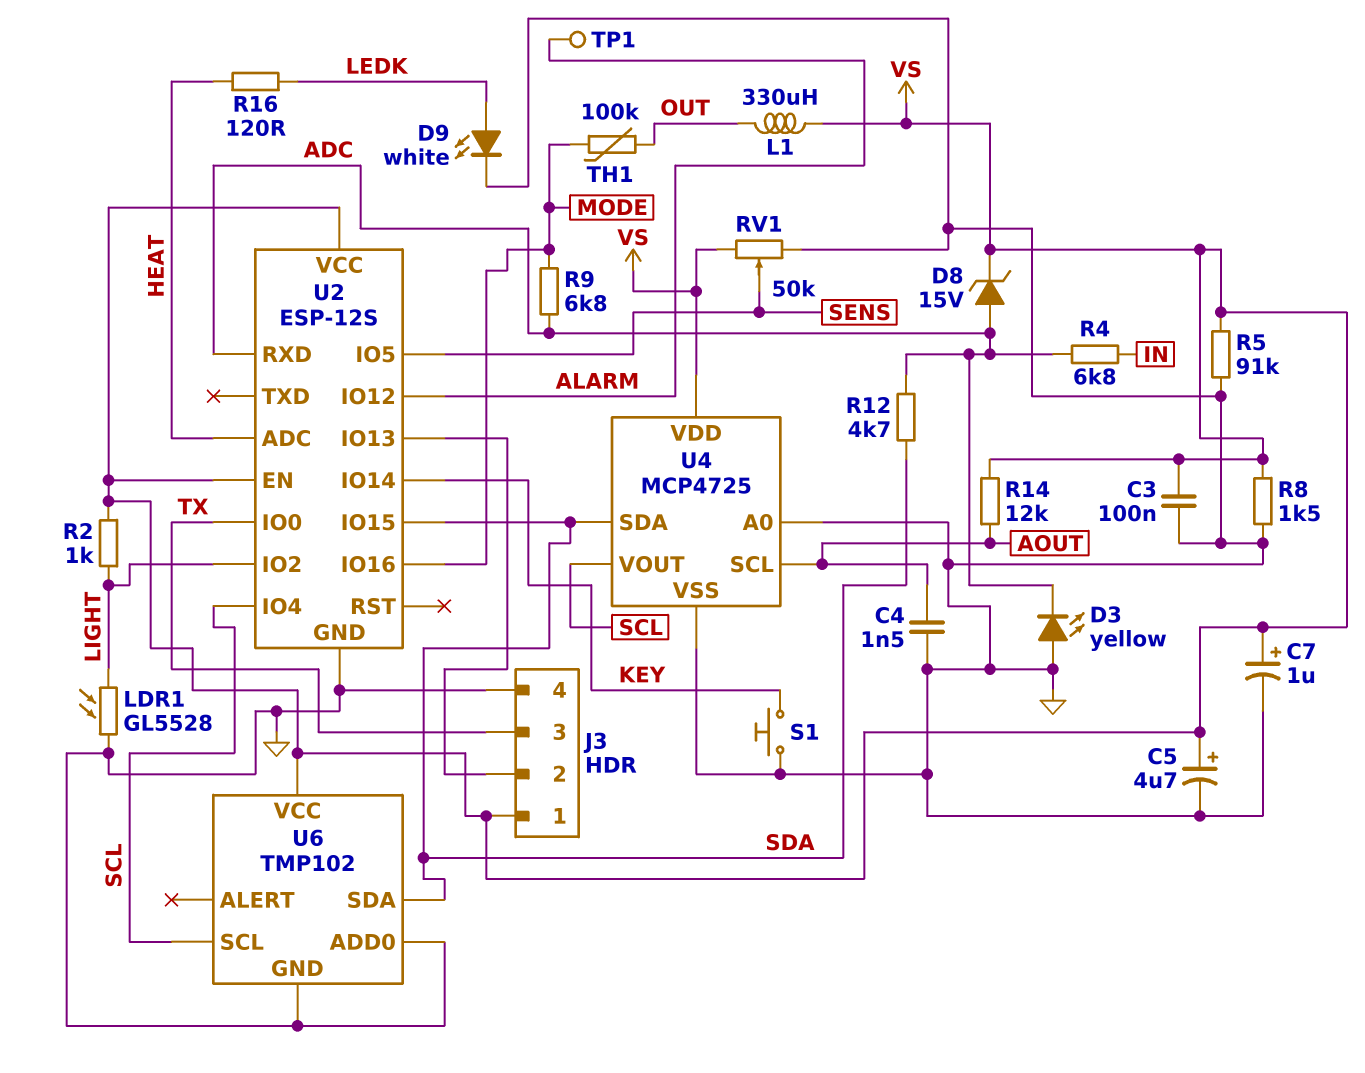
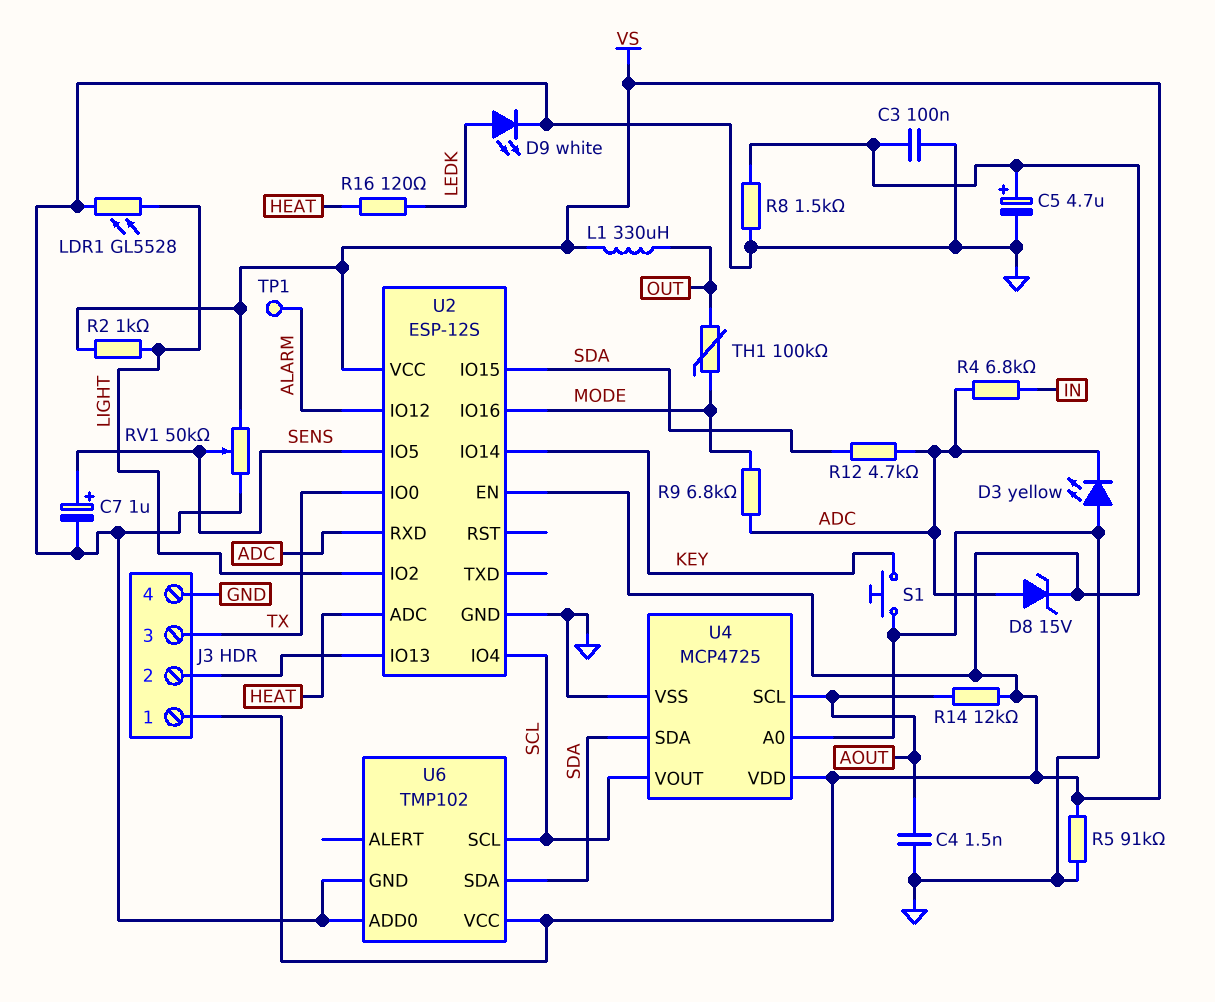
C7: 1uF (plus VS, minus GND) -> 1uF (plus SENS, minus GND)

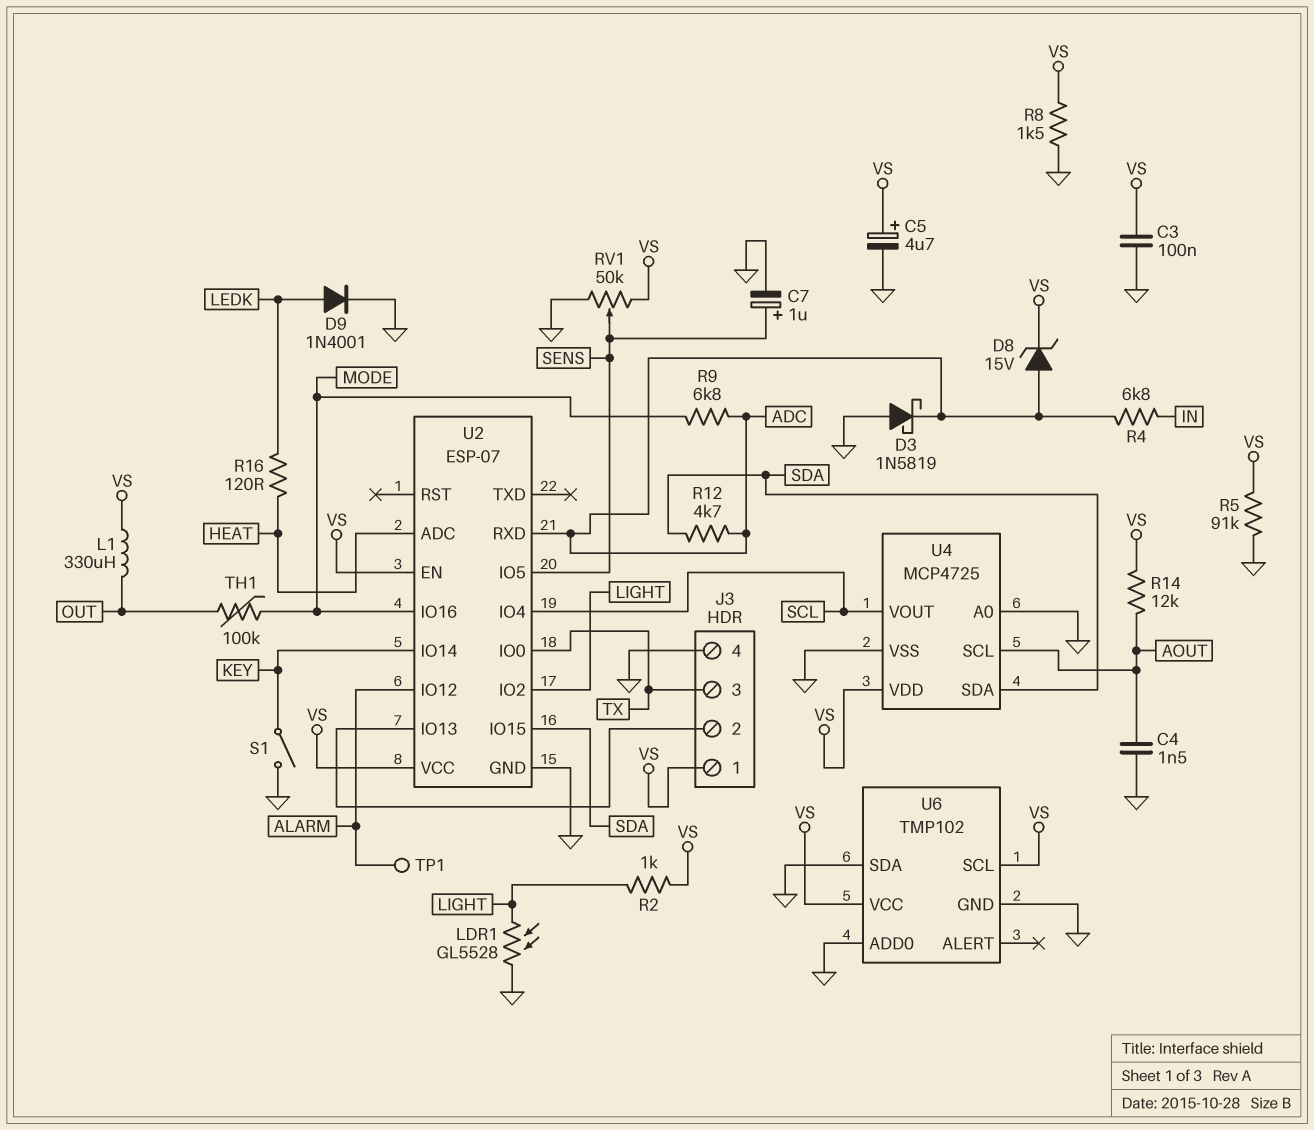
D3: LED yellow (A GND, K ADC) -> schottky 1N5819 (A GND, K ADC)
D9: LED white (A LEDK, K GND) -> diode 1N4001 (A LEDK, K GND)
S1: button (GND, KEY) -> switch (GND, KEY)
U2: ESP-12S -> ESP-07
U6 pin SCL: SCL -> VS
U6 pin SDA: SDA -> GND

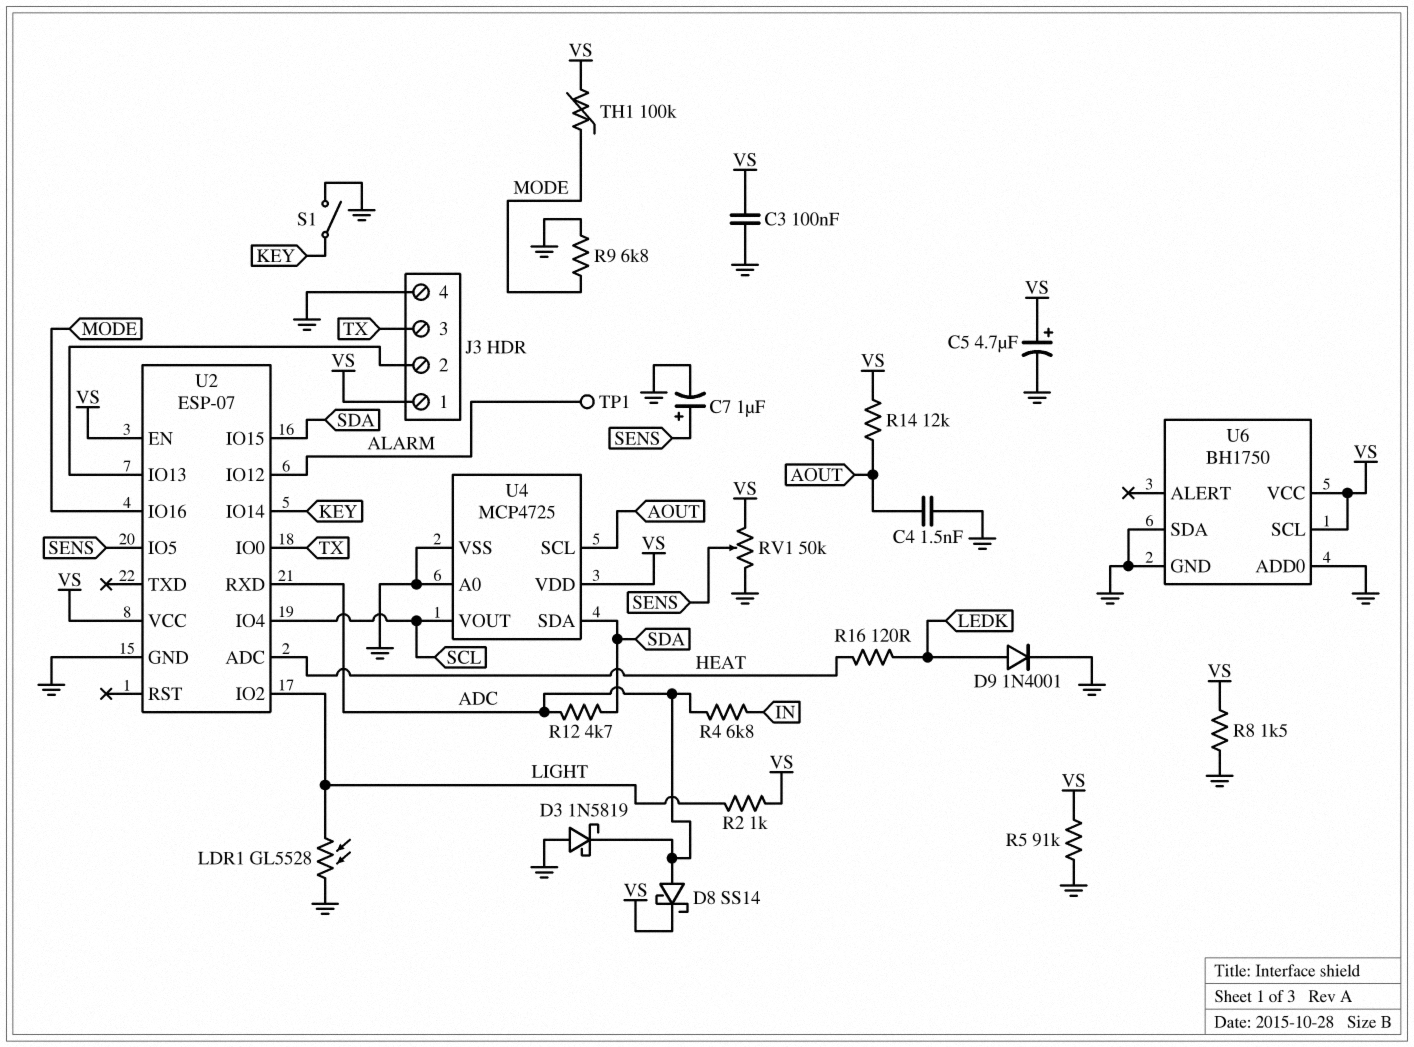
D8: zener 15V (A ADC, K VS) -> schottky SS14 (A ADC, K VS)
L1: 330uH (OUT, VS) -> none
R9: 6.8k (ADC, MODE) -> 6.8k (GND, MODE)
TH1: 100k (MODE, OUT) -> 100k (MODE, VS)
U6: TMP102 -> BH1750

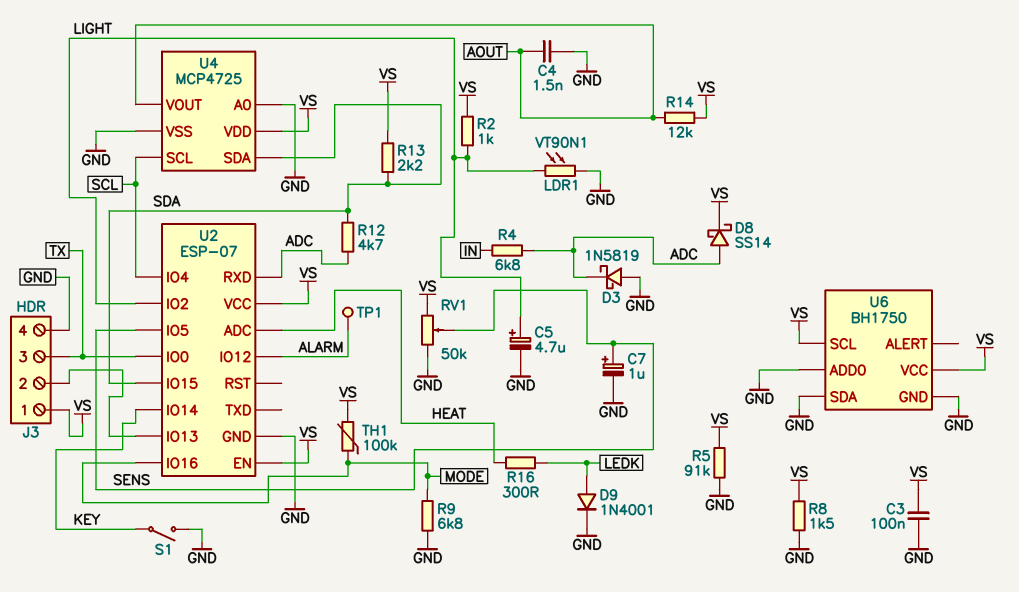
C5: 4.7uF (plus VS, minus GND) -> 4.7uF (plus LIGHT, minus GND)
LDR1: GL5528 (GND, LIGHT) -> VT90N1 (GND, LIGHT)
R13: none -> 2.2k (SDA, VS)
R16: 120 (HEAT, LEDK) -> 300 (HEAT, LEDK)
U4 pin SCL: AOUT -> SCL
U4 pin VOUT: SCL -> AOUT

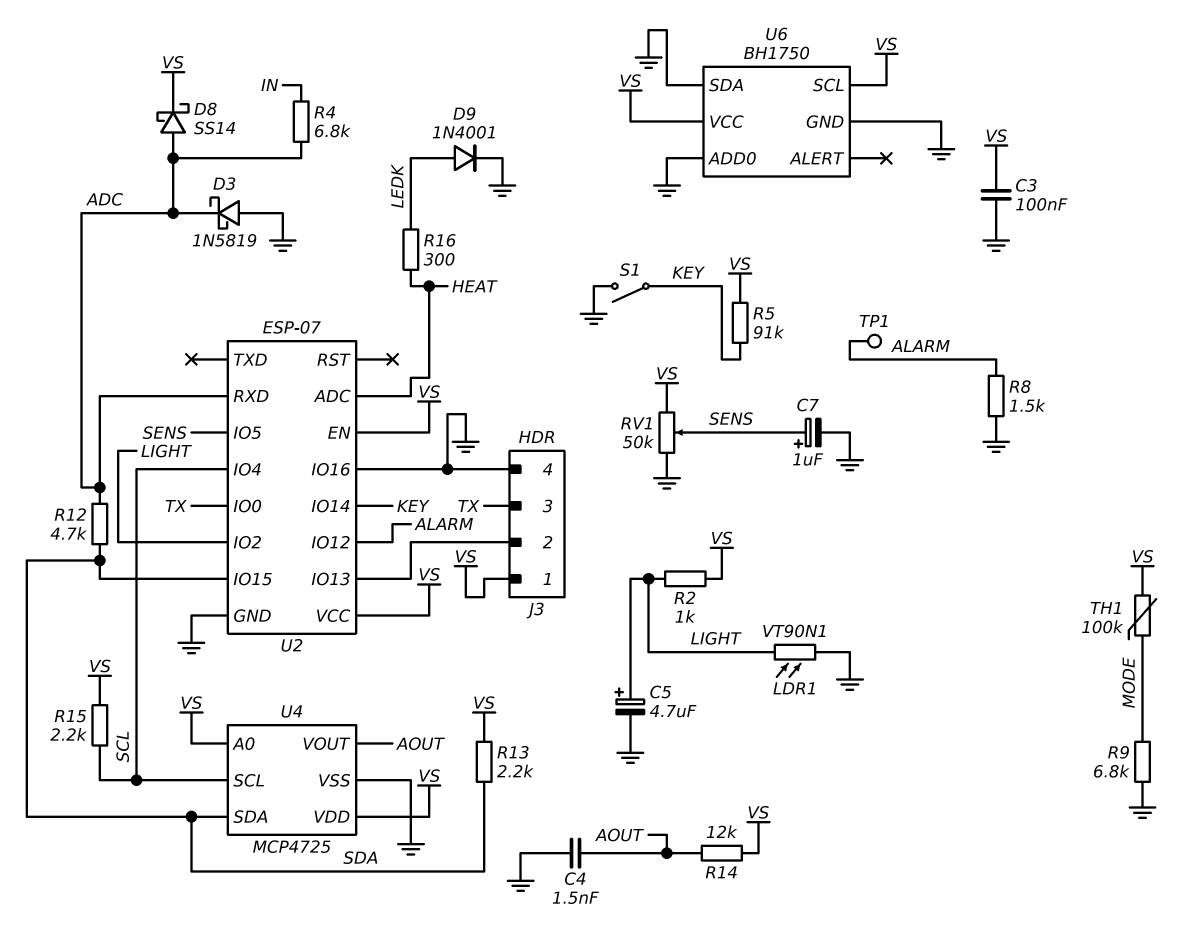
R5: 91k (GND, VS) -> 91k (KEY, VS)
R8: 1.5k (GND, VS) -> 1.5k (ALARM, GND)
R15: none -> 2.2k (SCL, VS)
U2 pin IO16: MODE -> GND
U4 pin A0: GND -> VS

